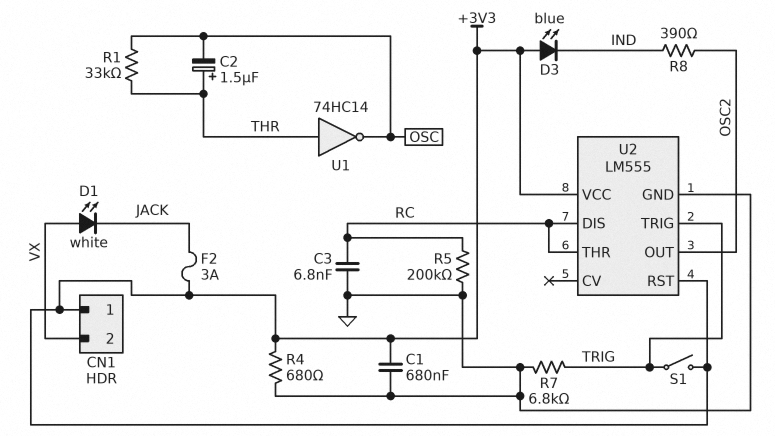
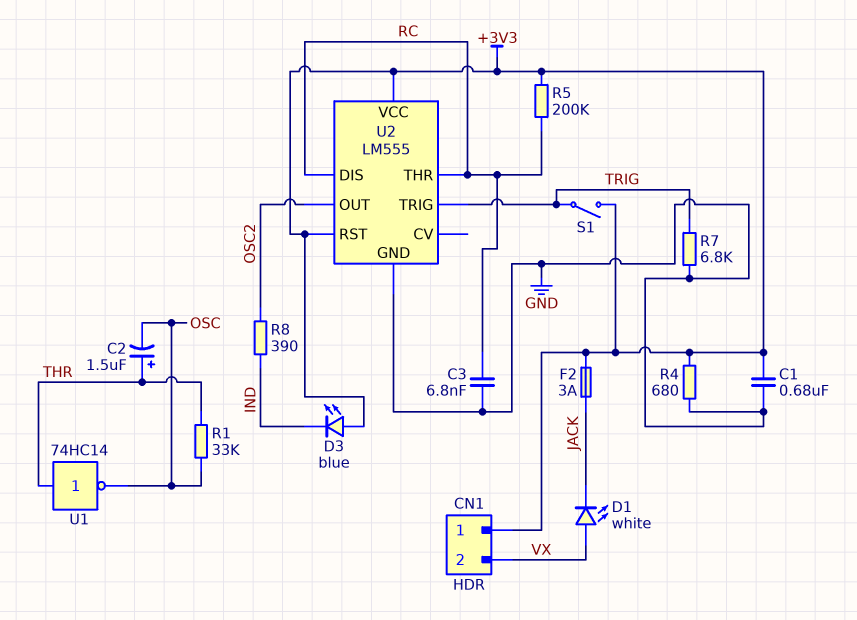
R5: 200k (GND, RC) -> 200k (+3V3, RC)

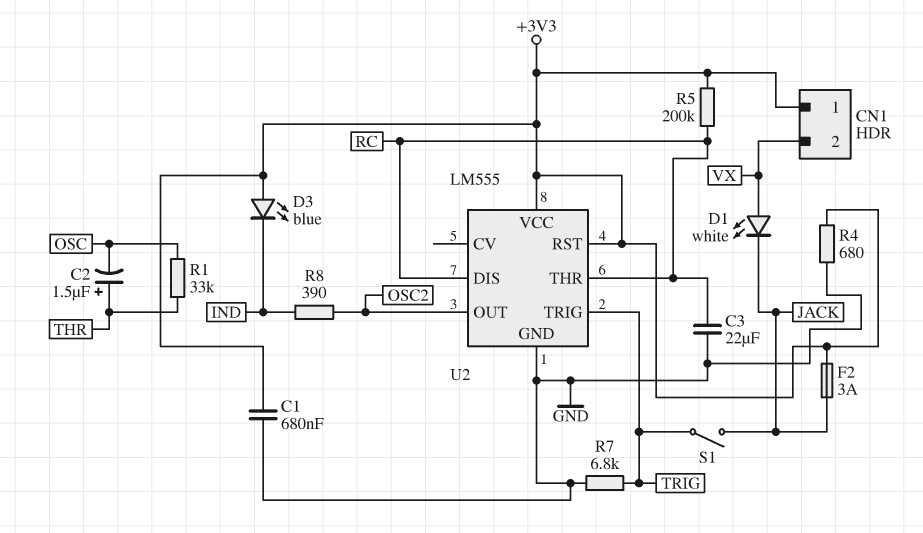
C3: 6.8nF (GND, RC) -> 22uF (GND, RC)
S1: switch (+3V3, TRIG) -> switch (JACK, TRIG)
U1: NOT 74HC14 (in THR, out OSC) -> none

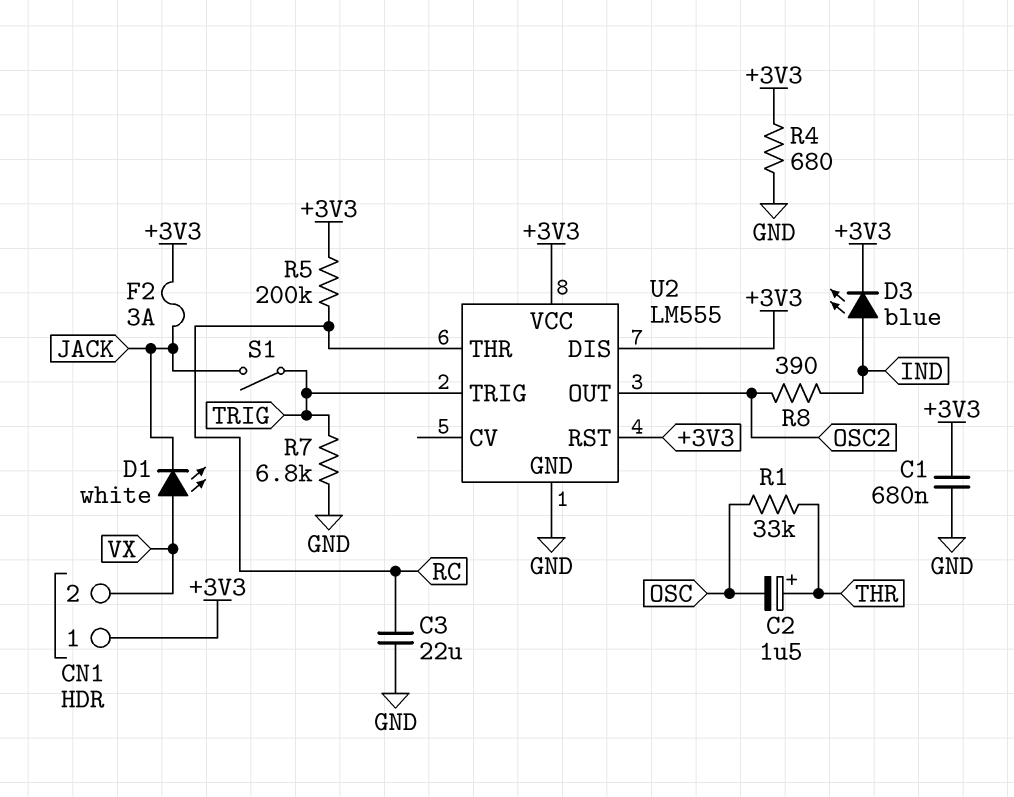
D3: LED blue (A +3V3, K IND) -> LED blue (A IND, K +3V3)
U2 pin DIS: RC -> +3V3

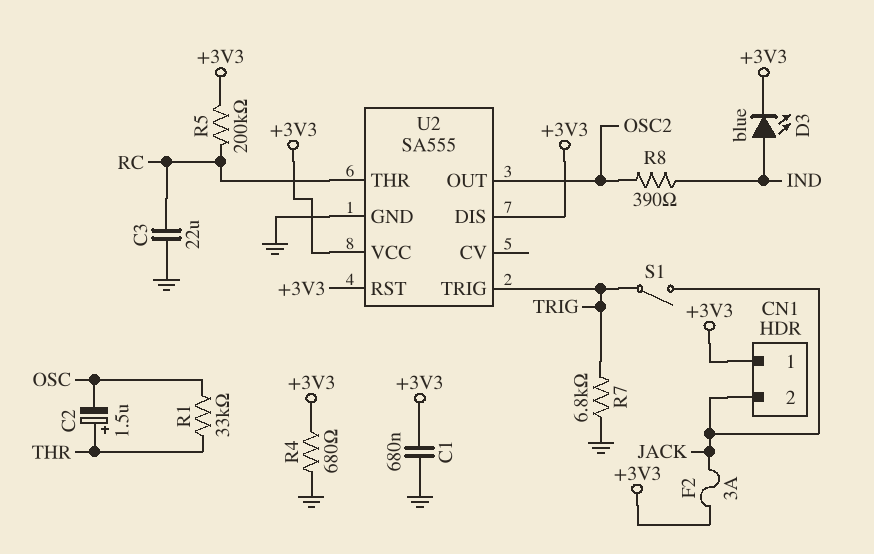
CN1 pin 2: VX -> JACK
D1: LED white (A VX, K JACK) -> none
U2: LM555 -> SA555

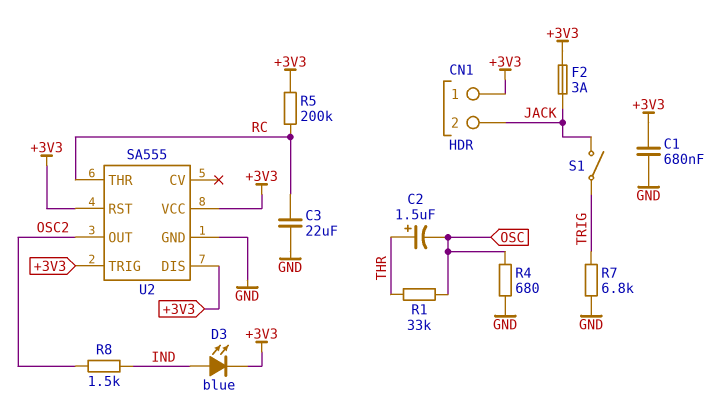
R4: 680 (+3V3, GND) -> 680 (GND, OSC)
R8: 390 (IND, OSC2) -> 1.5k (IND, OSC2)
U2 pin TRIG: TRIG -> +3V3

